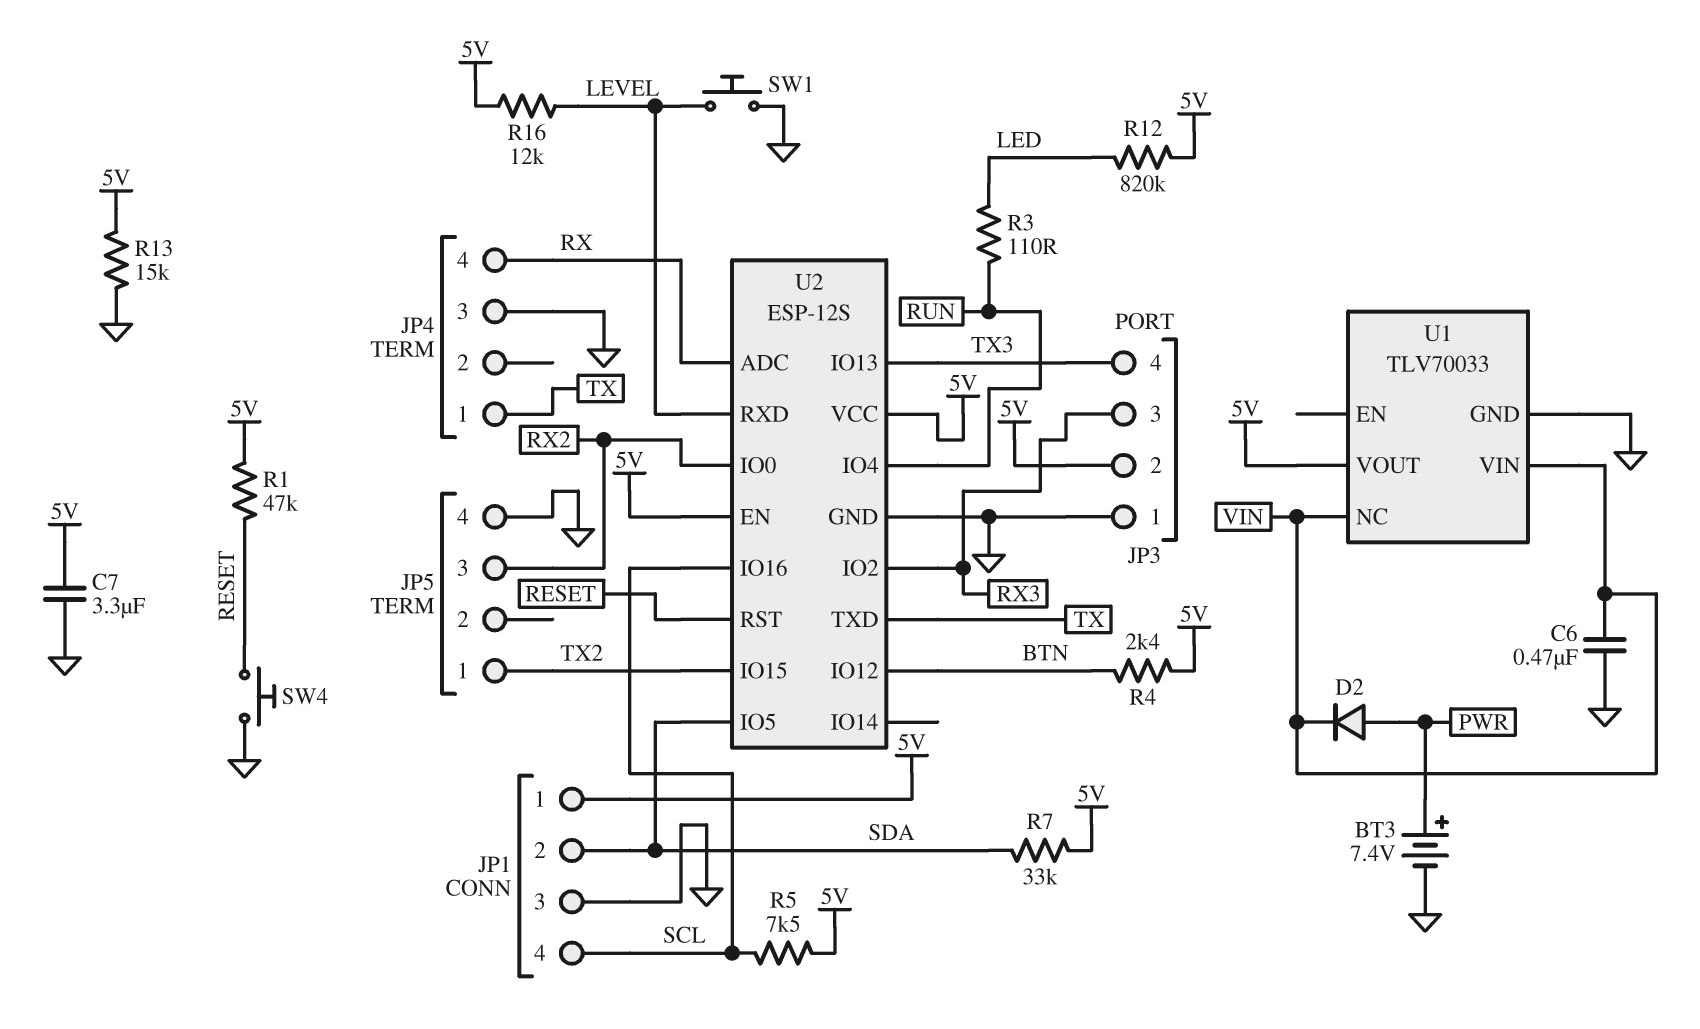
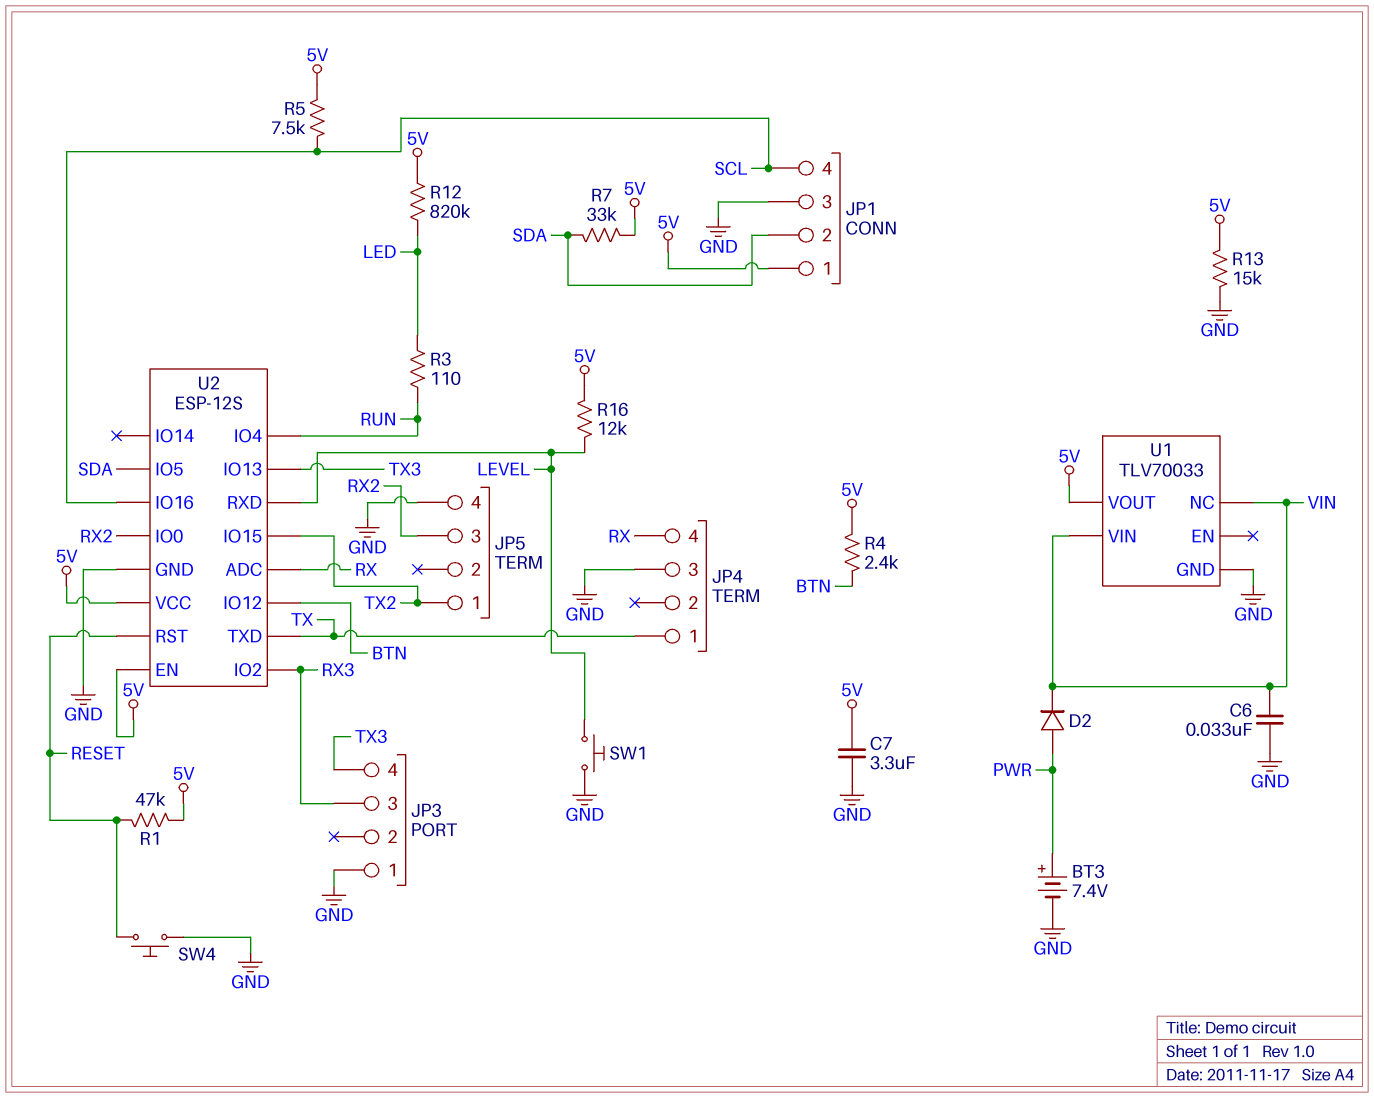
C6: 470nF (GND, VIN) -> 33nF (GND, VIN)
JP3 pin 2: 5V -> none

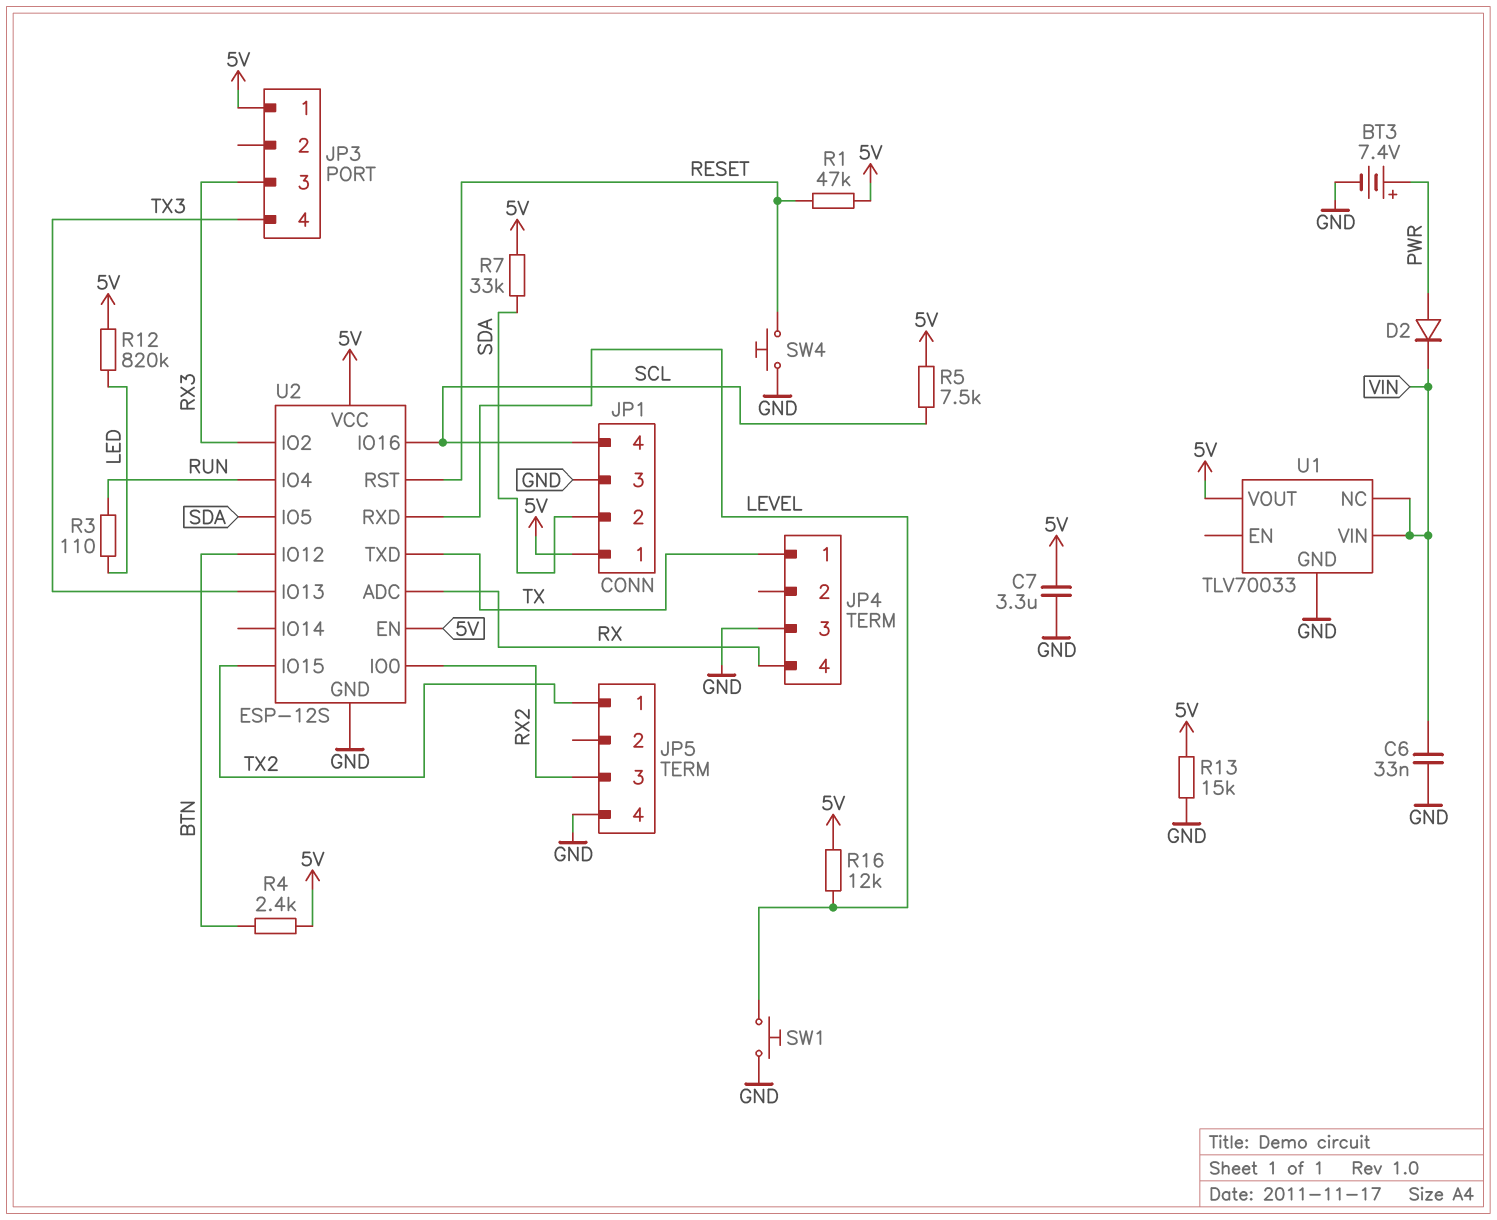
JP3 pin 1: GND -> 5V

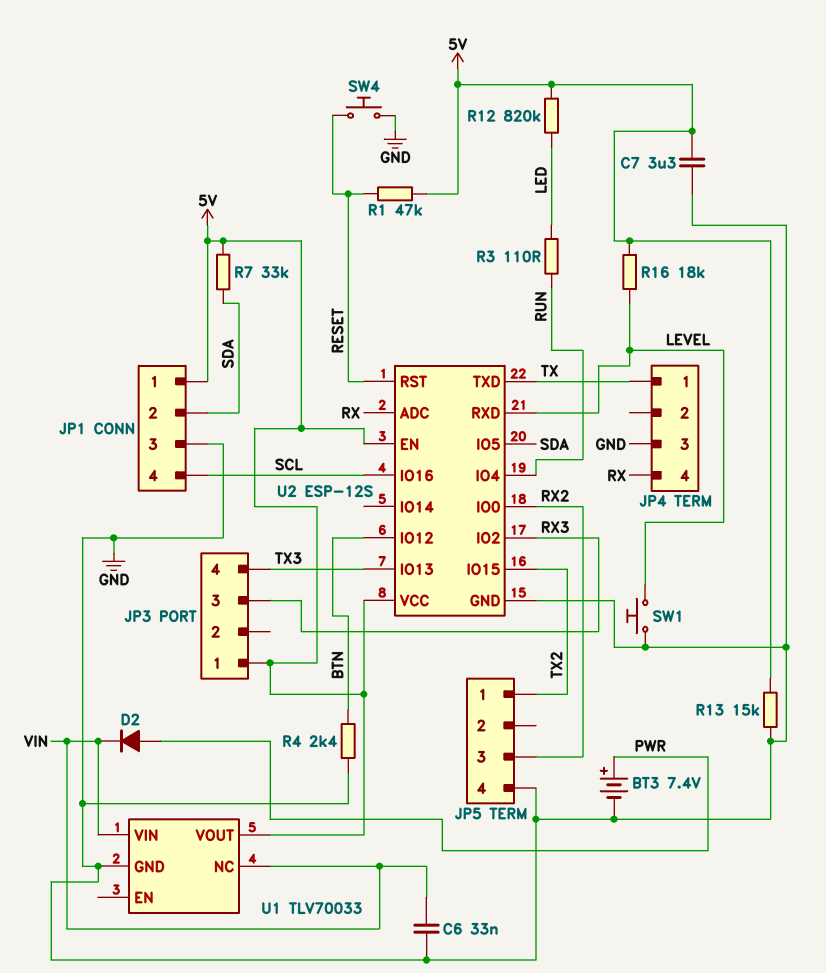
R4: 2.4k (5V, BTN) -> 2.4k (BTN, GND)
R5: 7.5k (5V, SCL) -> none
R16: 12k (5V, LEVEL) -> 18k (5V, LEVEL)

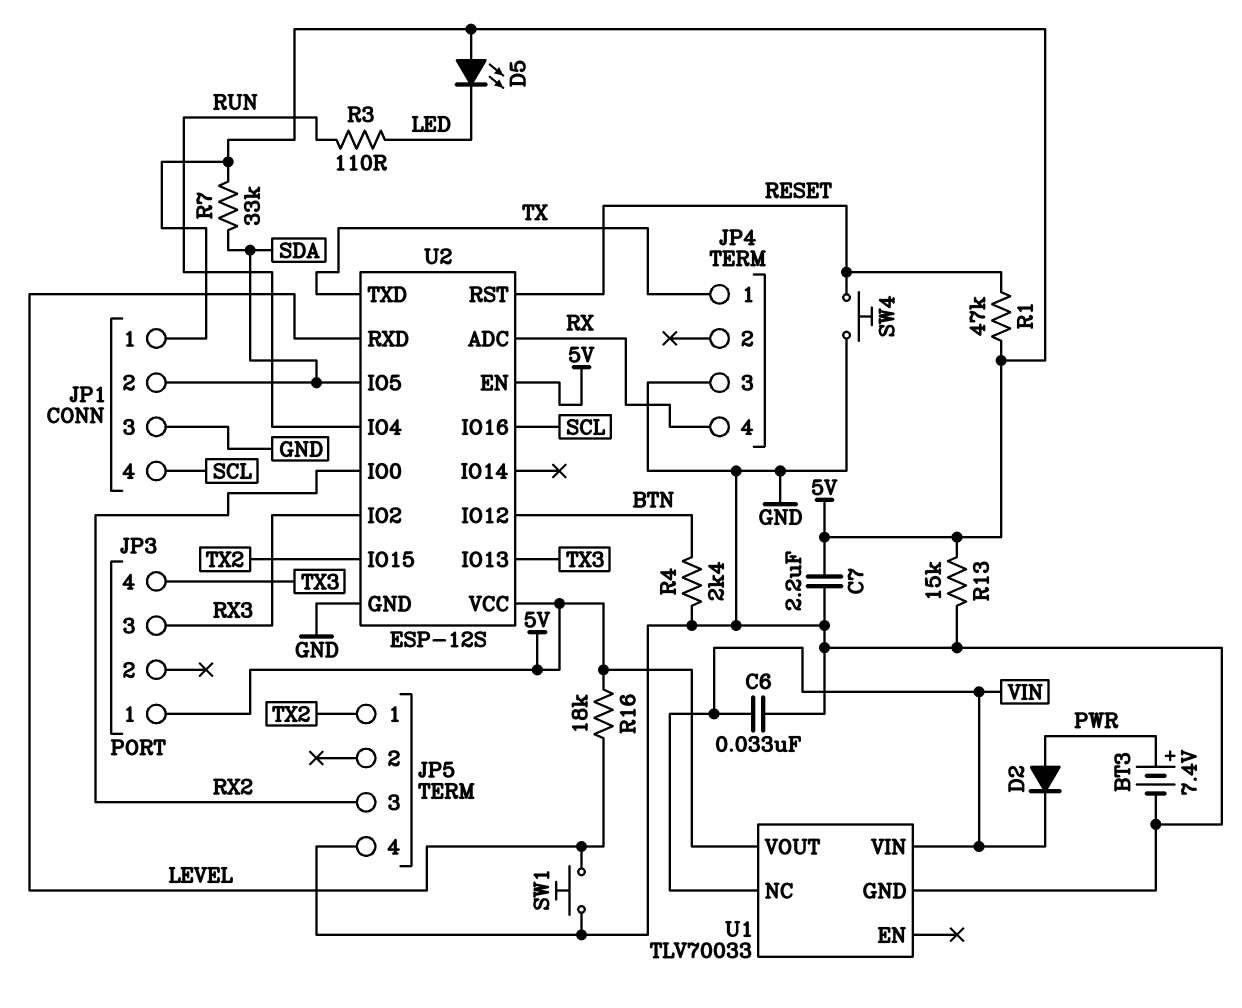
C7: 3.3uF (5V, GND) -> 2.2uF (5V, GND)
D5: none -> LED (A 5V, K LED)
R12: 820k (5V, LED) -> none

